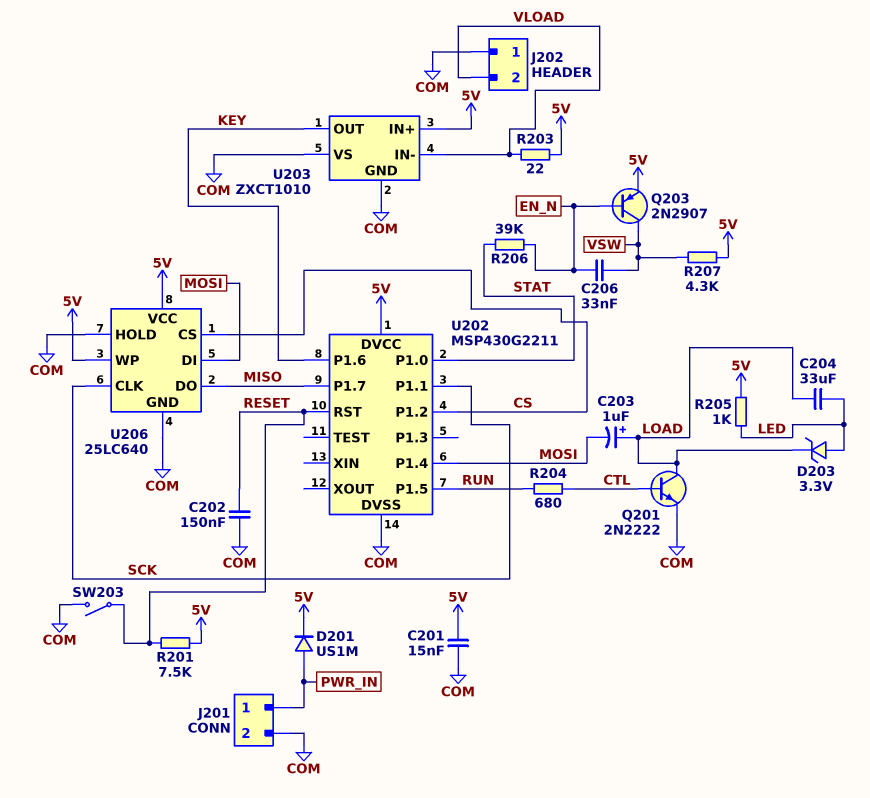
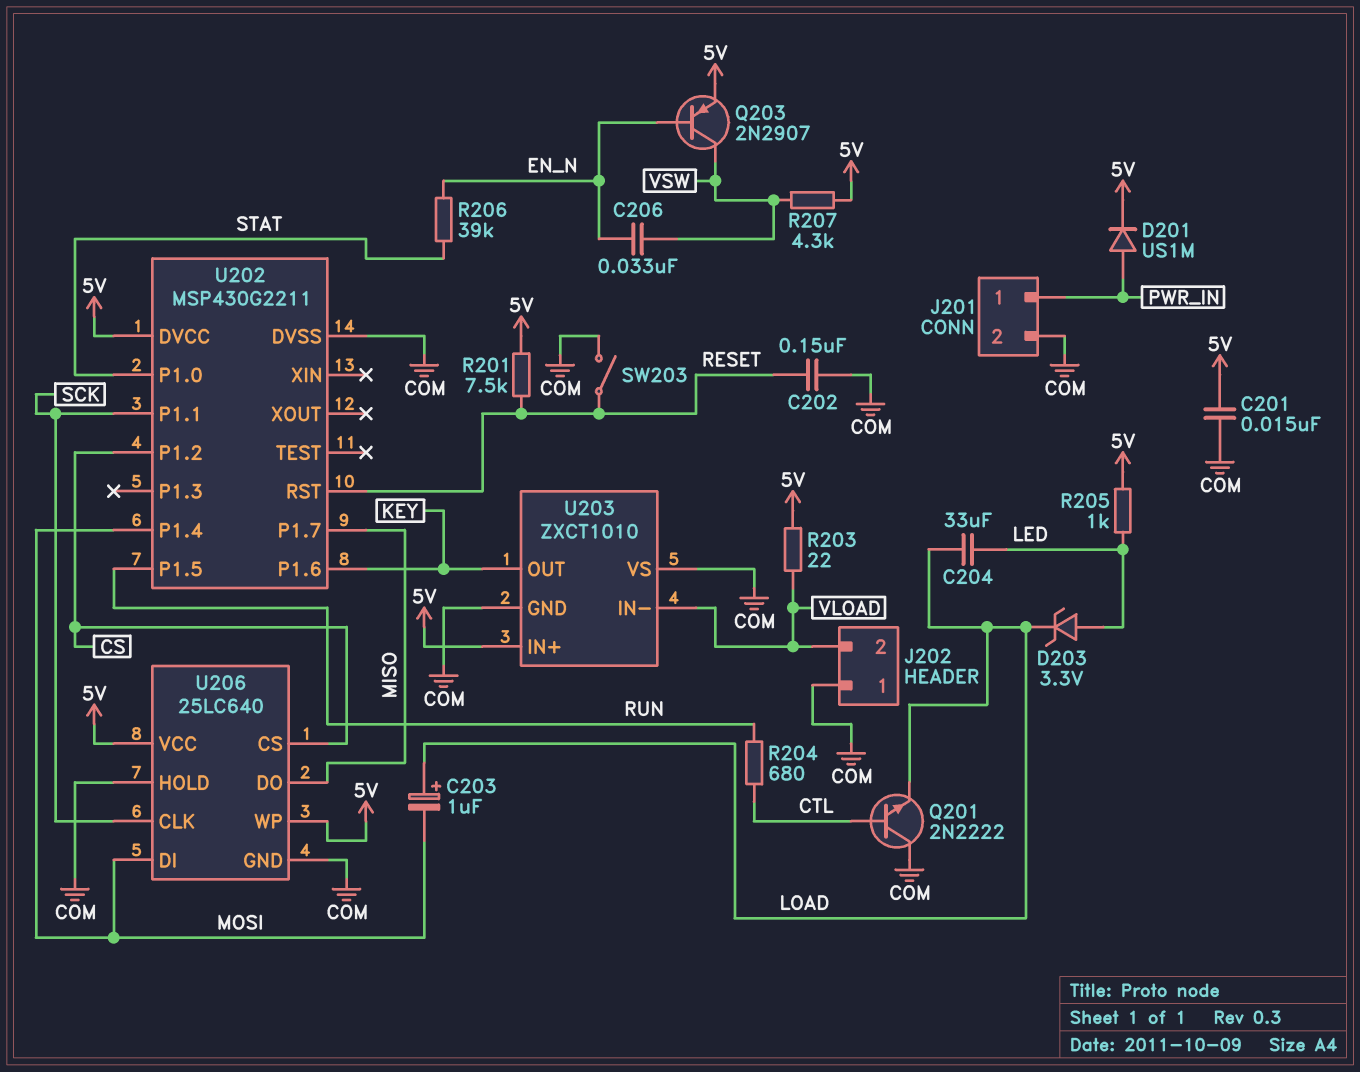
Q201: NPN 2N2222 (B CTL, C LOAD, E COM) -> NPN 2N2222 (B CTL, C COM, E LOAD)

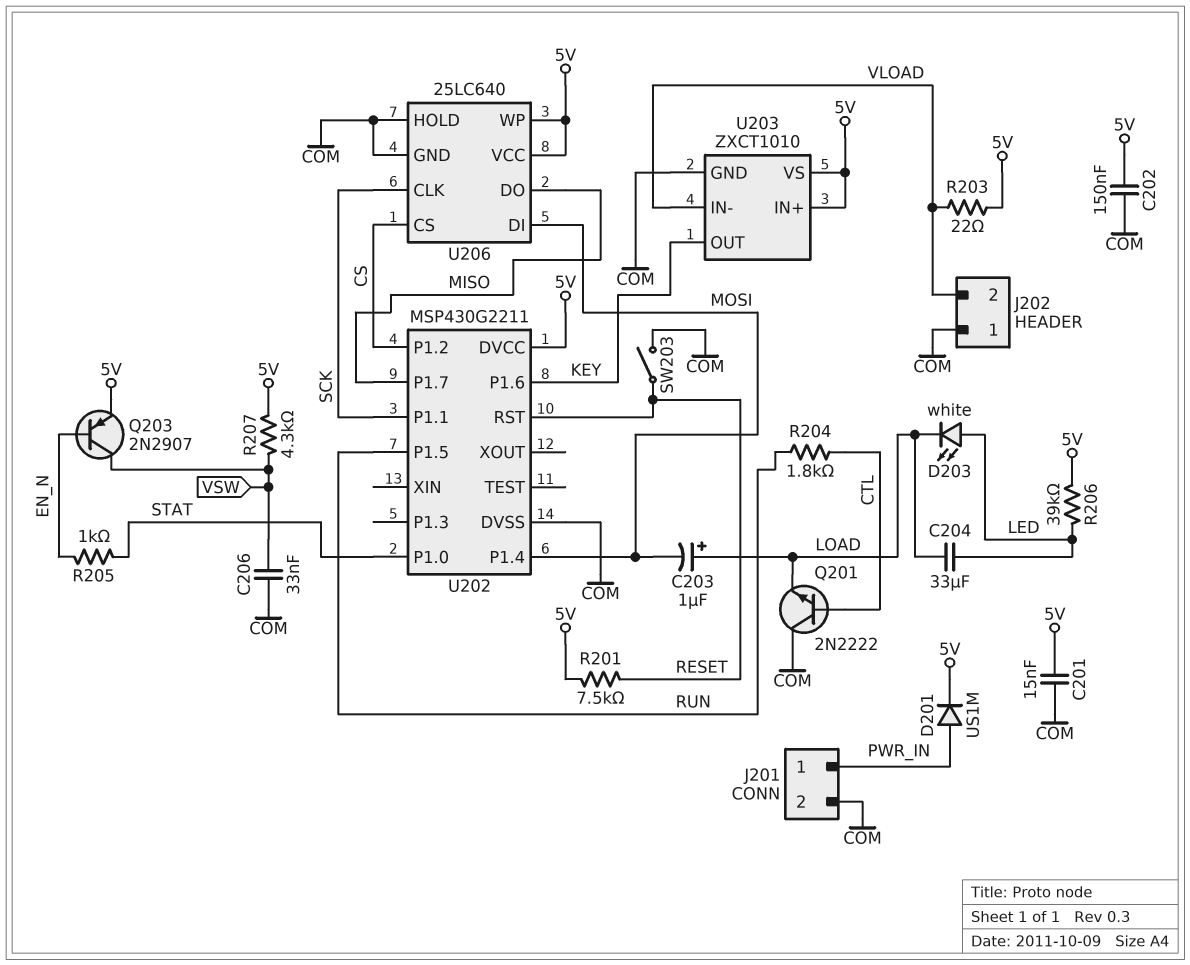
C202: 150nF (COM, RESET) -> 150nF (5V, COM)
C206: 33nF (EN_N, VSW) -> 33nF (COM, VSW)
D203: zener 3.3V (A LED, K LOAD) -> LED white (A LED, K LOAD)
R204: 680 (CTL, RUN) -> 1.8k (CTL, RUN)
R205: 1k (5V, LED) -> 1k (EN_N, STAT)
R206: 39k (EN_N, STAT) -> 39k (5V, LED)
U203 pin VS: COM -> 5V

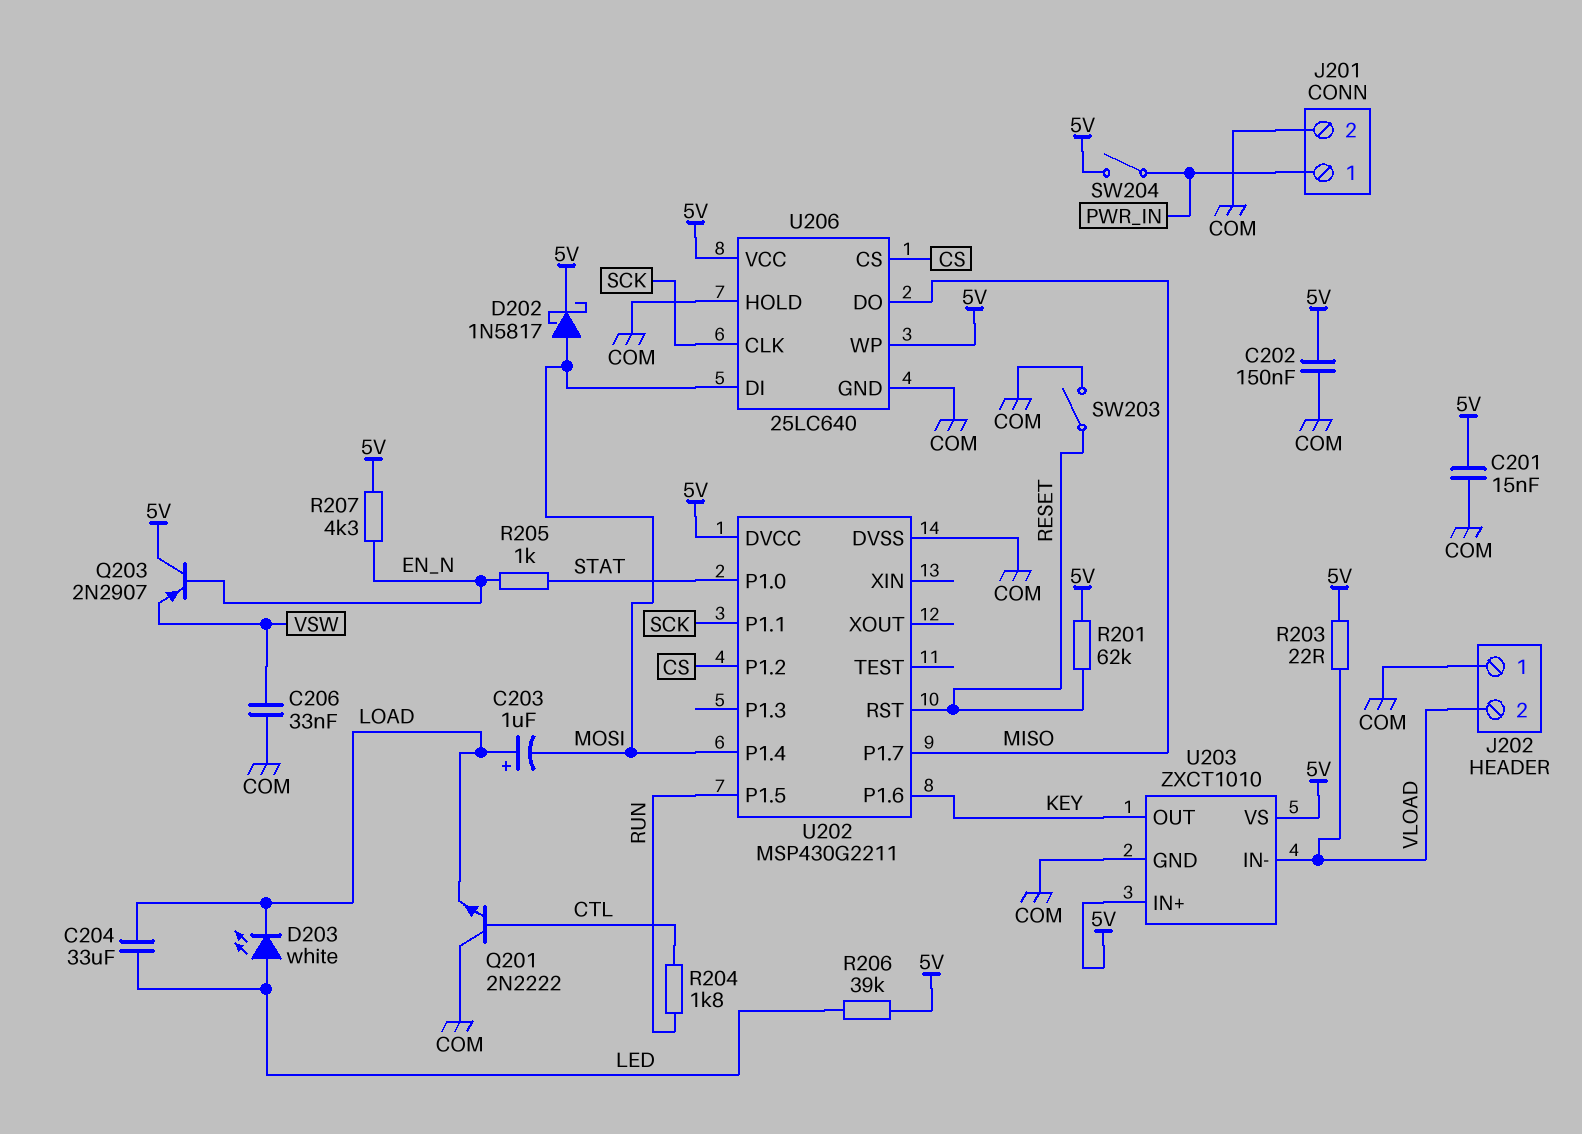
D201: diode US1M (A PWR_IN, K 5V) -> none
D202: none -> schottky 1N5817 (A MOSI, K 5V)
Q203: PNP 2N2907 (B EN_N, C VSW, E 5V) -> PNP 2N2907 (B EN_N, C 5V, E VSW)
R201: 7.5k (5V, RESET) -> 62k (5V, RESET)
R207: 4.3k (5V, VSW) -> 4.3k (5V, EN_N)
SW204: none -> switch (5V, PWR_IN)

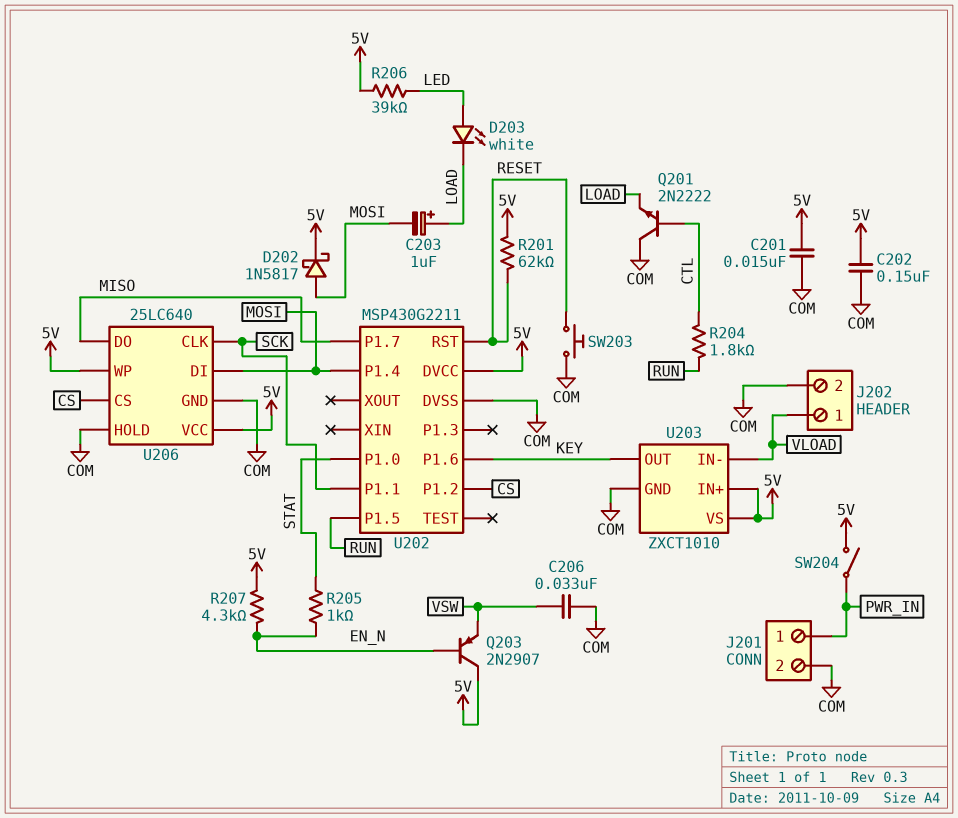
C204: 33uF (LED, LOAD) -> none
J202 pin 1: COM -> VLOAD
J202 pin 2: VLOAD -> COM
R203: 22 (5V, VLOAD) -> none
SW203: switch (COM, RESET) -> button (COM, RESET)

